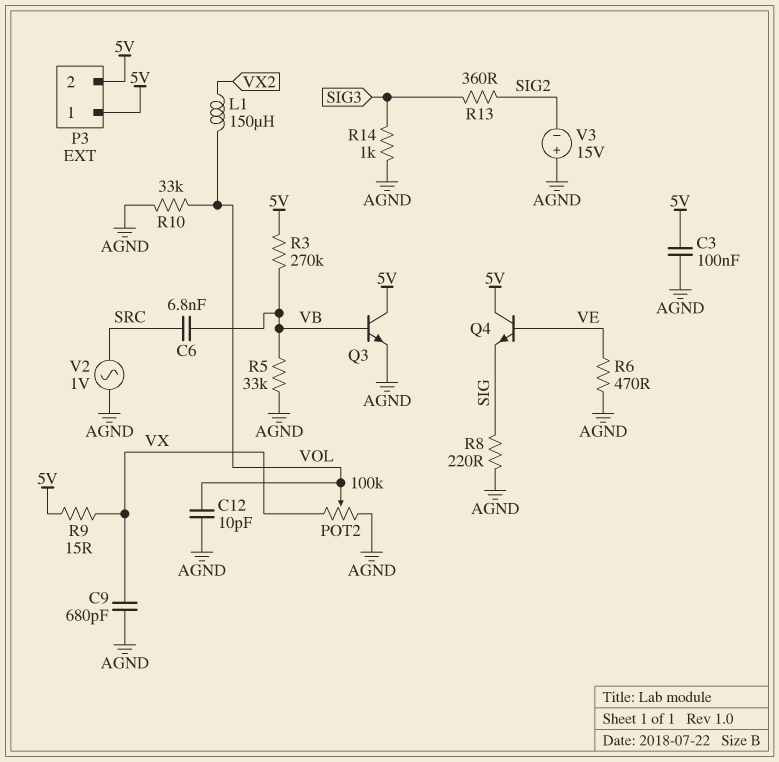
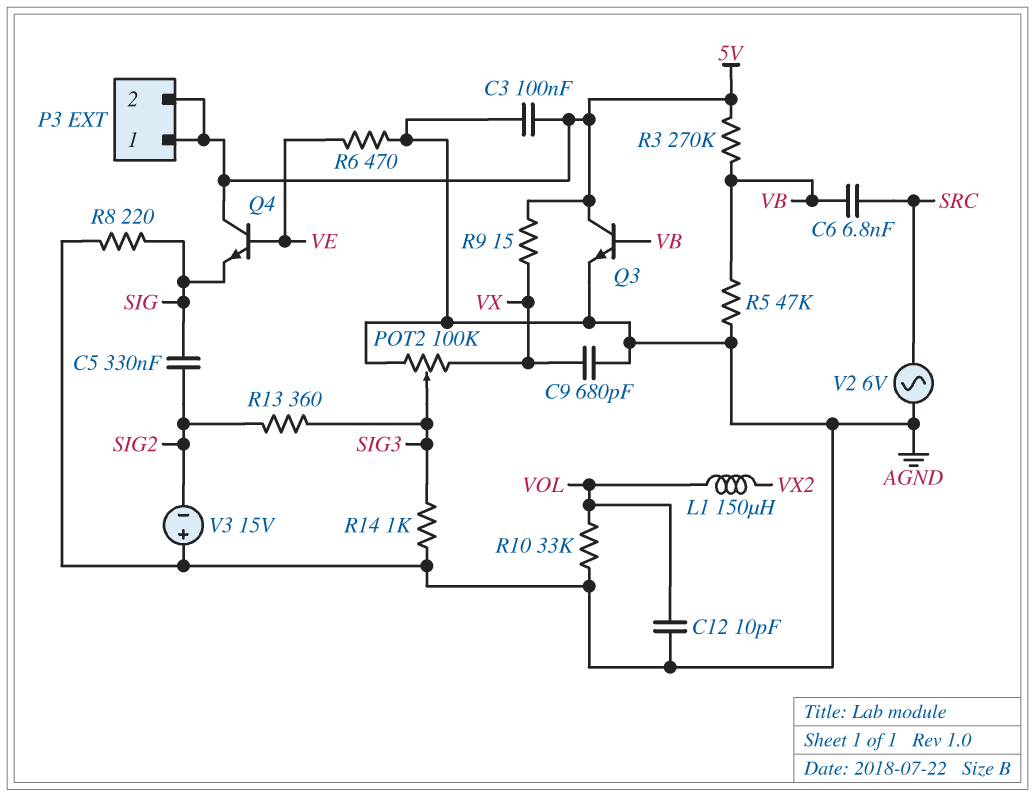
C5: none -> 330nF (SIG, SIG2)
POT2: 100k (AGND, VX, wiper VOL) -> 100k (AGND, VX, wiper SIG3)
R5: 33k (AGND, VB) -> 47k (AGND, VB)
V2: AC 1V (AGND, SRC) -> AC 6V (AGND, SRC)

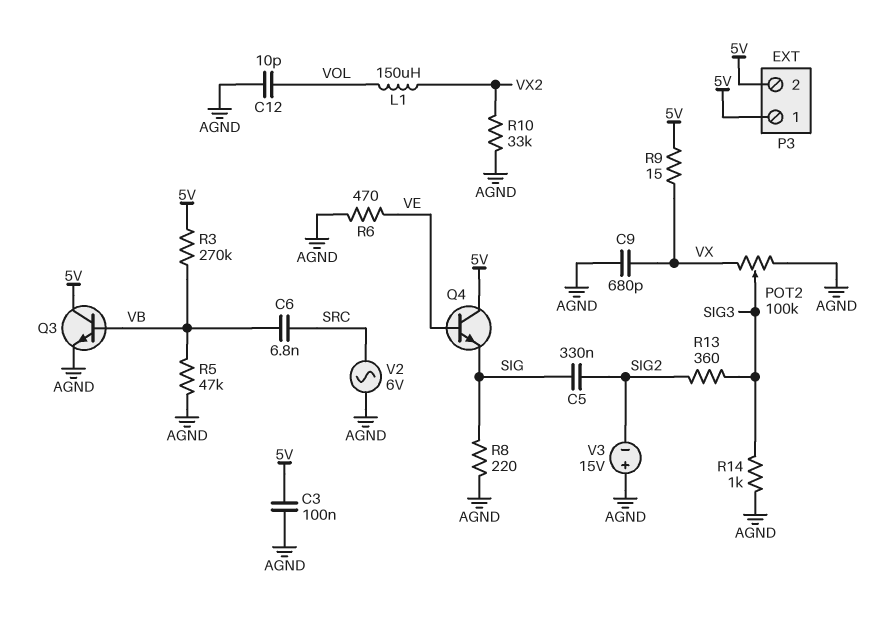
R10: 33k (AGND, VOL) -> 33k (AGND, VX2)

